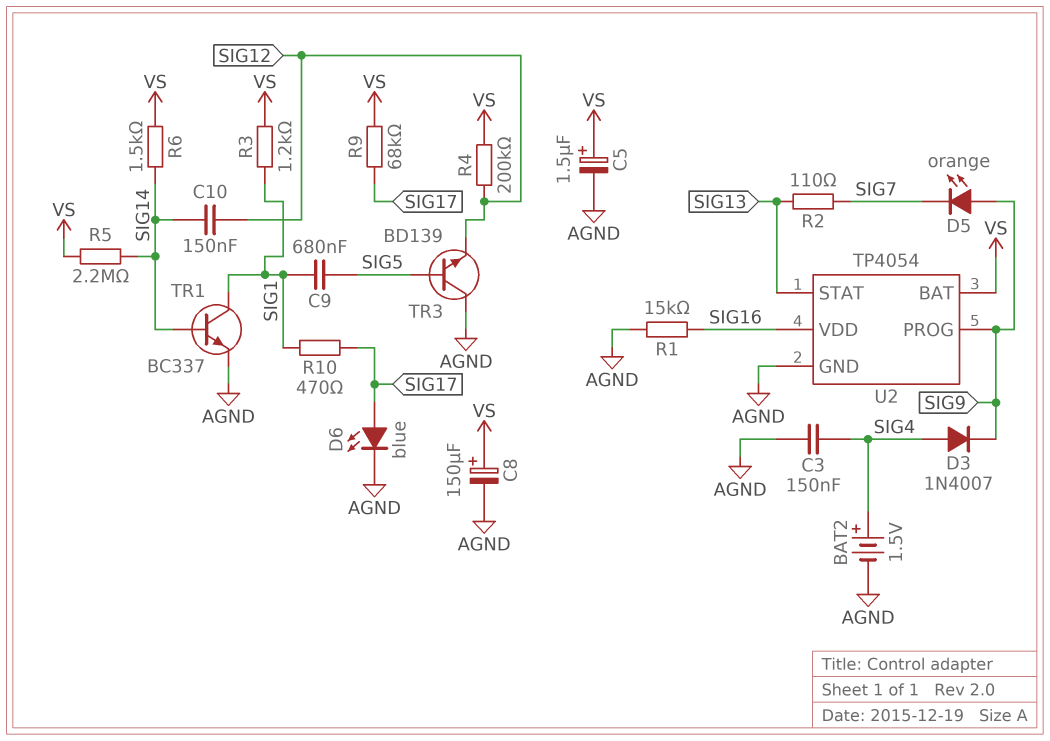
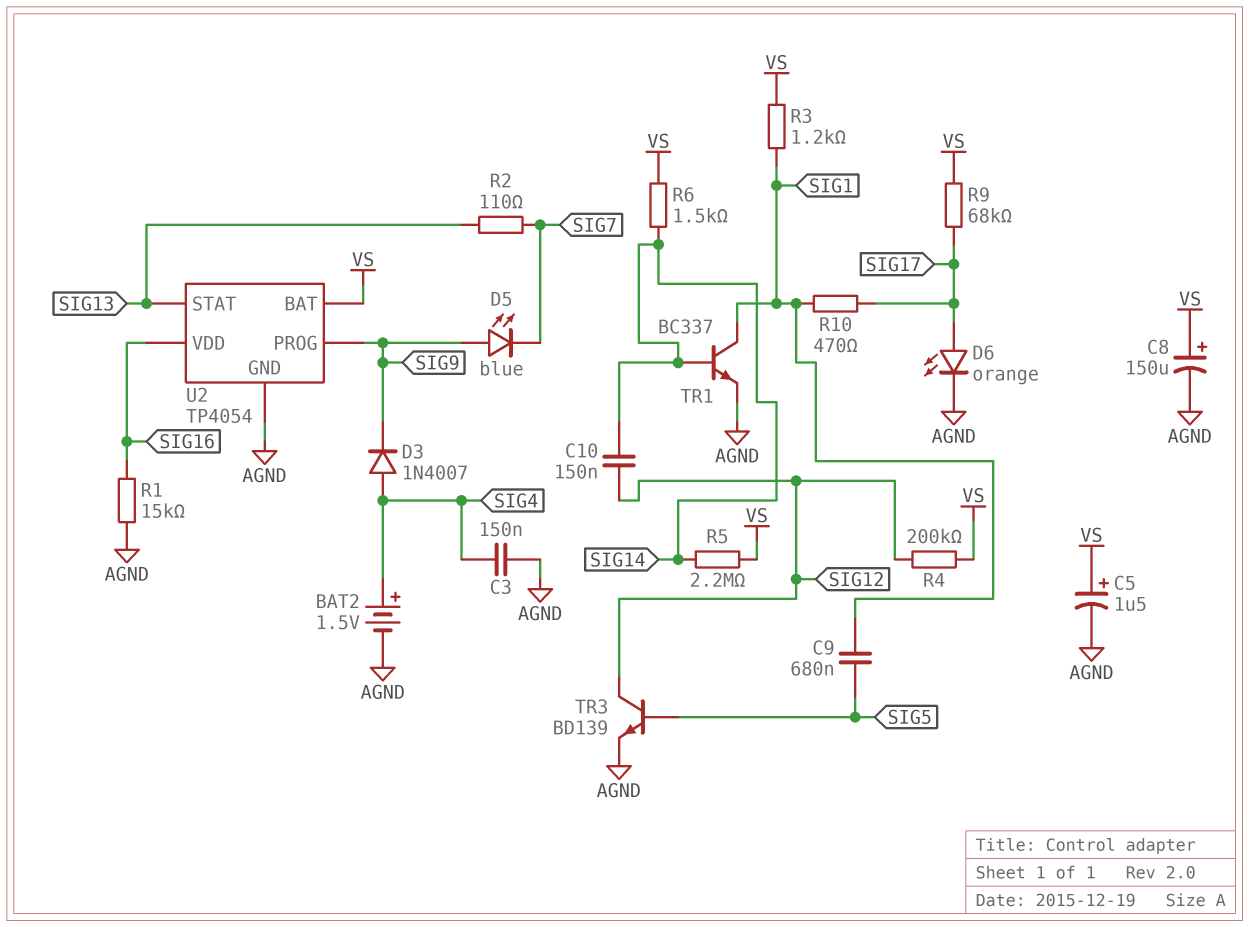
D5: LED orange (A SIG9, K SIG7) -> LED blue (A SIG9, K SIG7)
D6: LED blue (A SIG17, K AGND) -> LED orange (A SIG17, K AGND)
TR3: NPN BD139 (B SIG5, C AGND, E SIG12) -> NPN BD139 (B SIG5, C SIG12, E AGND)

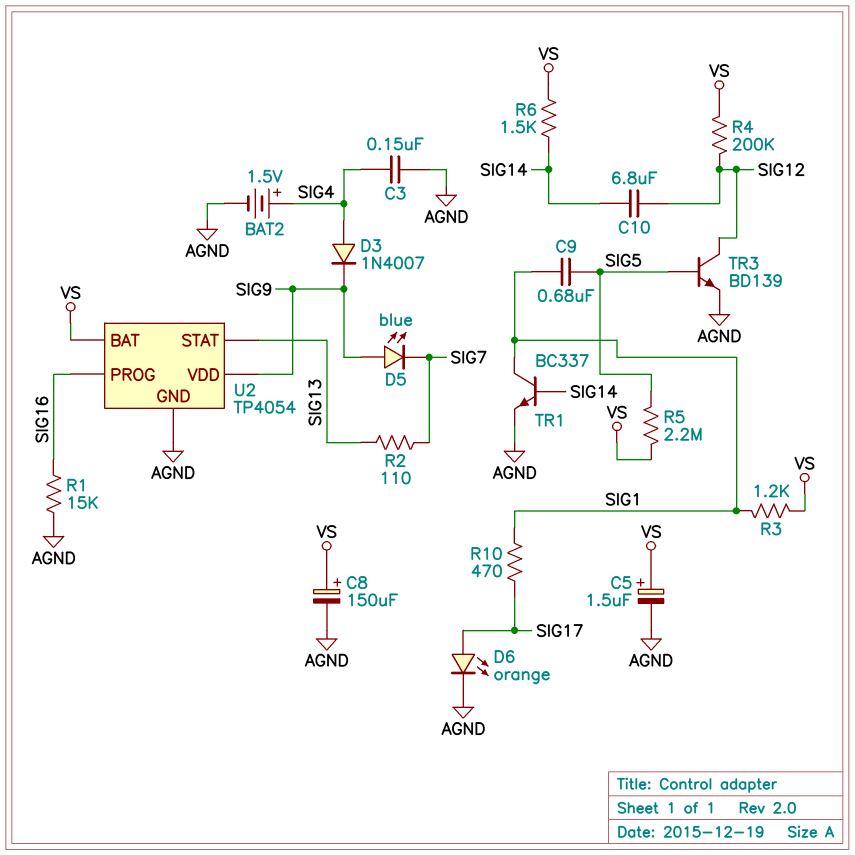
C10: 150nF (SIG12, SIG14) -> 6.8uF (SIG12, SIG14)
R5: 2.2M (SIG14, VS) -> 2.2M (SIG5, VS)
R9: 68k (SIG17, VS) -> none
U2 pin PROG: SIG9 -> SIG16
U2 pin VDD: SIG16 -> SIG9

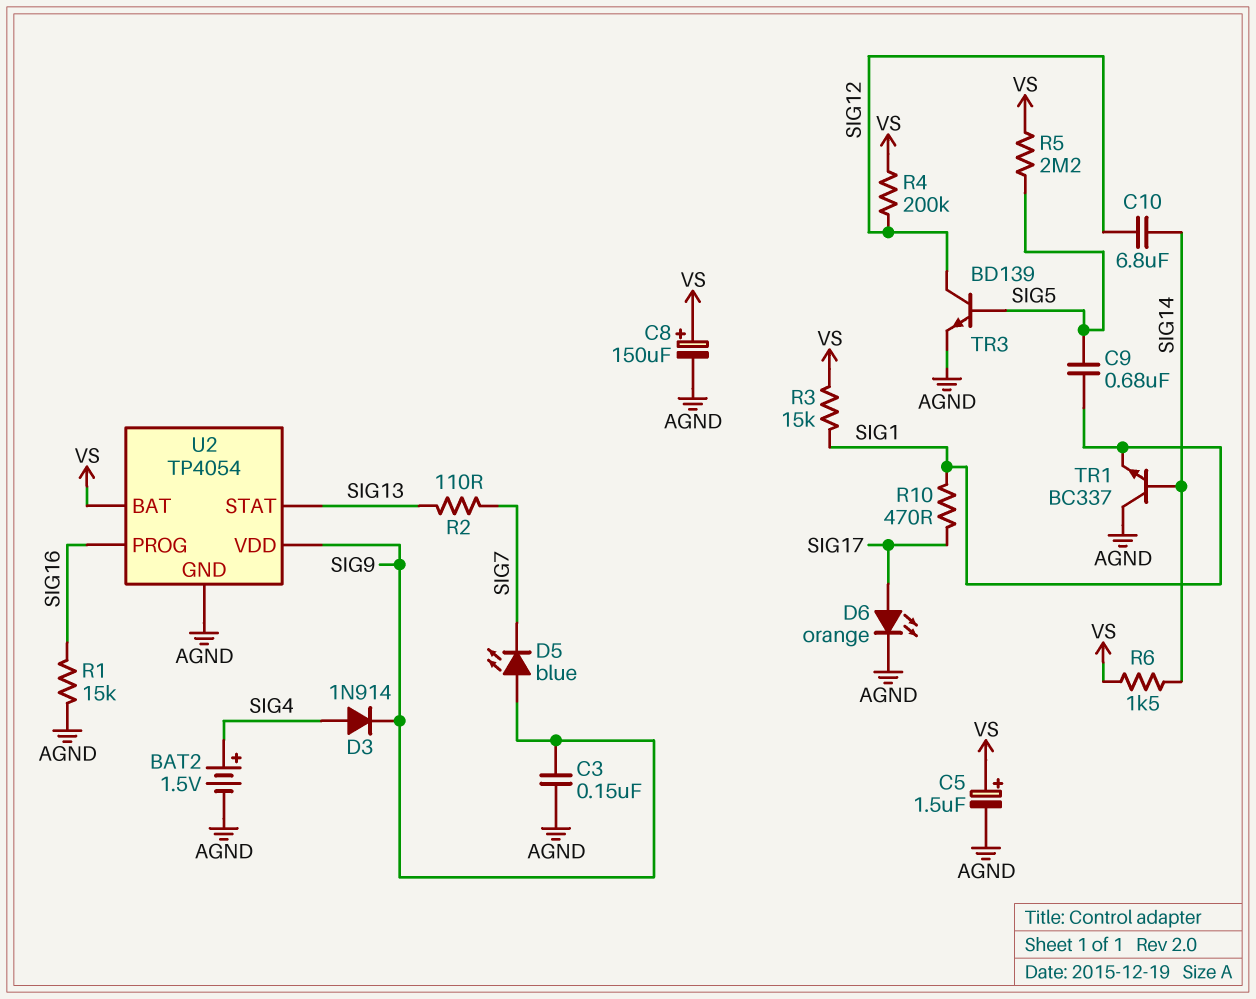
C3: 150nF (AGND, SIG4) -> 150nF (AGND, SIG9)
D3: diode 1N4007 (A SIG4, K SIG9) -> diode 1N914 (A SIG4, K SIG9)
R3: 1.2k (SIG1, VS) -> 15k (SIG1, VS)
TR1: NPN BC337 (B SIG14, C SIG1, E AGND) -> NPN BC337 (B SIG14, C AGND, E SIG1)

